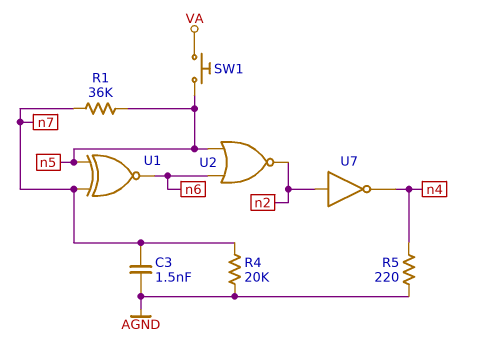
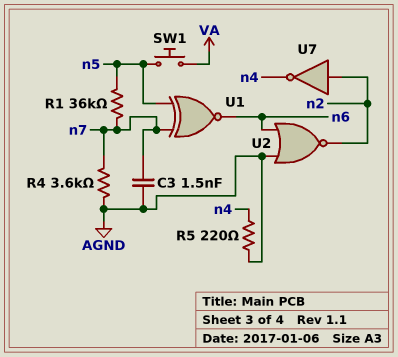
R4: 20k (AGND, n7) -> 3.6k (AGND, n7)
U2: NOR (in n5, in n6, out n2) -> NOR (in AGND, in n6, out n2)

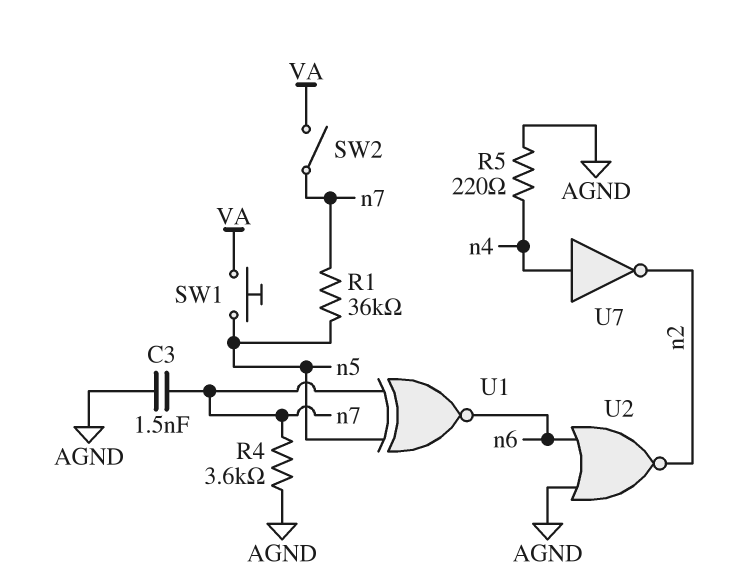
SW2: none -> switch (VA, n7)
U7: NOT (in n2, out n4) -> NOT (in n4, out n2)

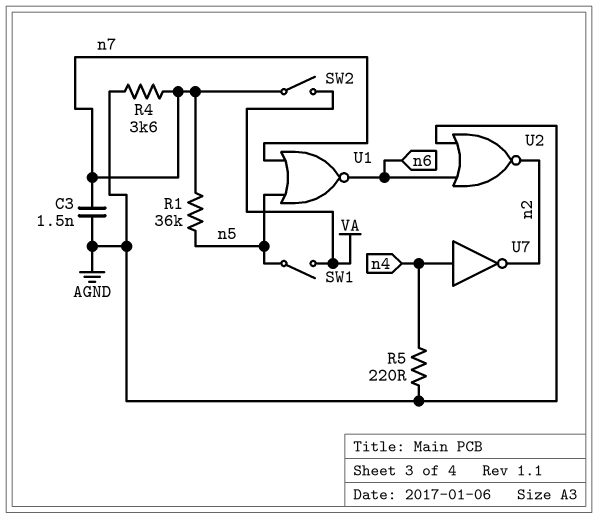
SW1: button (VA, n5) -> switch (VA, n5)
U1: XNOR (in n5, in n7, out n6) -> NOR (in n5, in n7, out n6)

